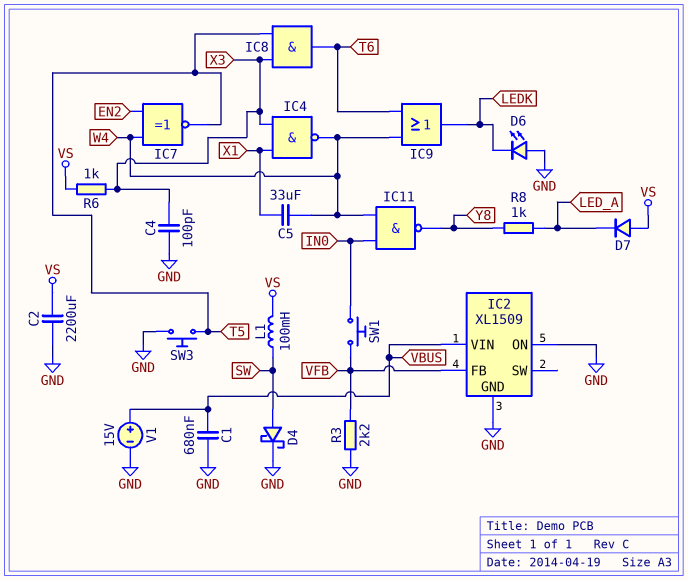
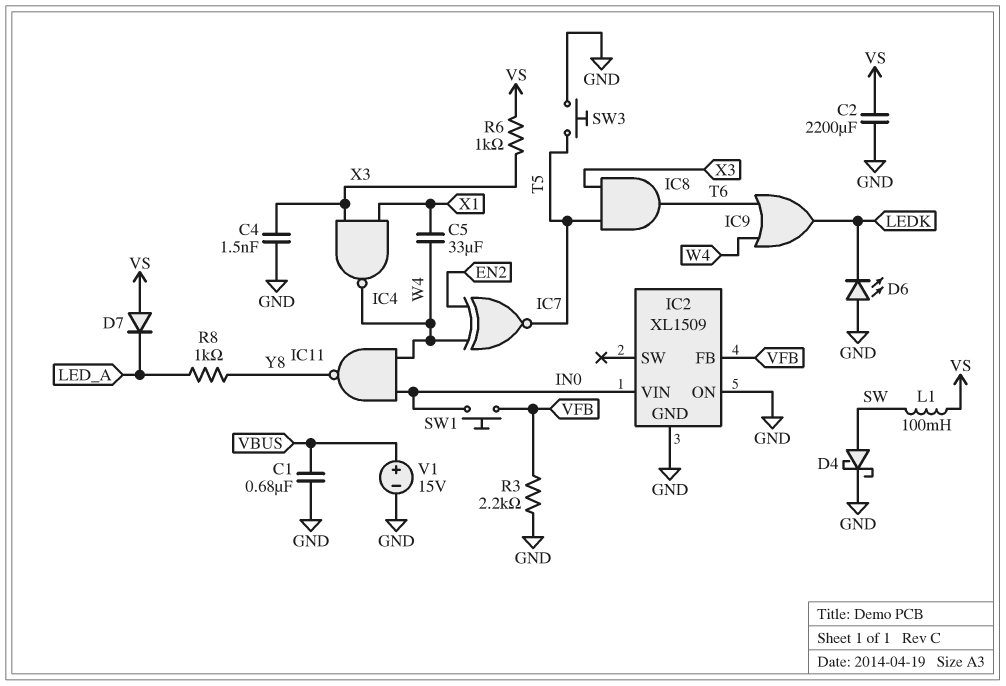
C4: 100pF (GND, X3) -> 1.5nF (GND, X3)
IC2 pin VIN: VBUS -> IN0

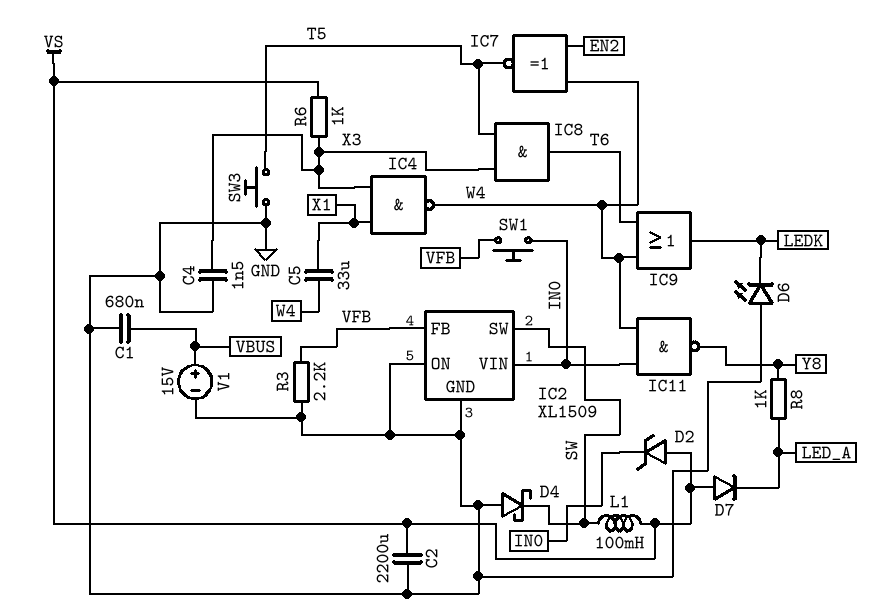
D2: none -> zener (A VS, K IN0)
D4: schottky (A SW, K GND) -> schottky (A GND, K SW)
IC2 pin SW: none -> SW

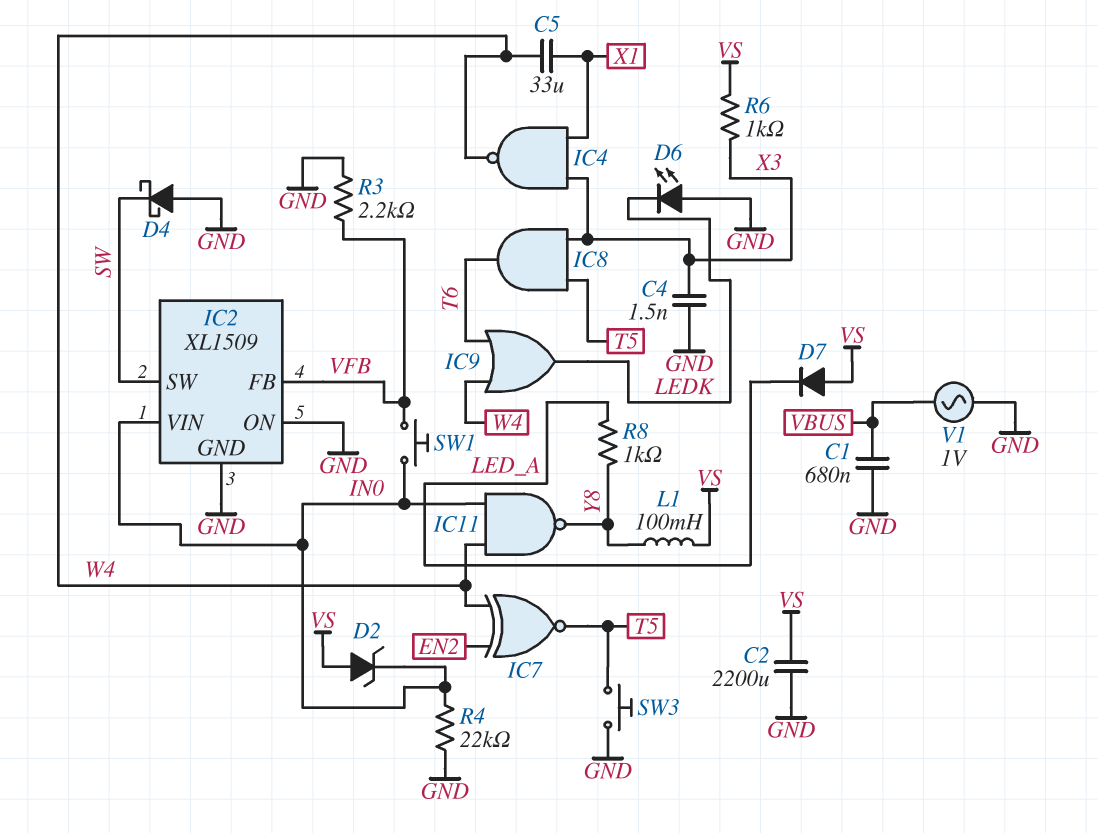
L1: 100mH (SW, VS) -> 100mH (VS, Y8)
R4: none -> 22k (GND, IN0)
V1: 15V (plus VBUS, minus GND) -> AC 1V (GND, VBUS)

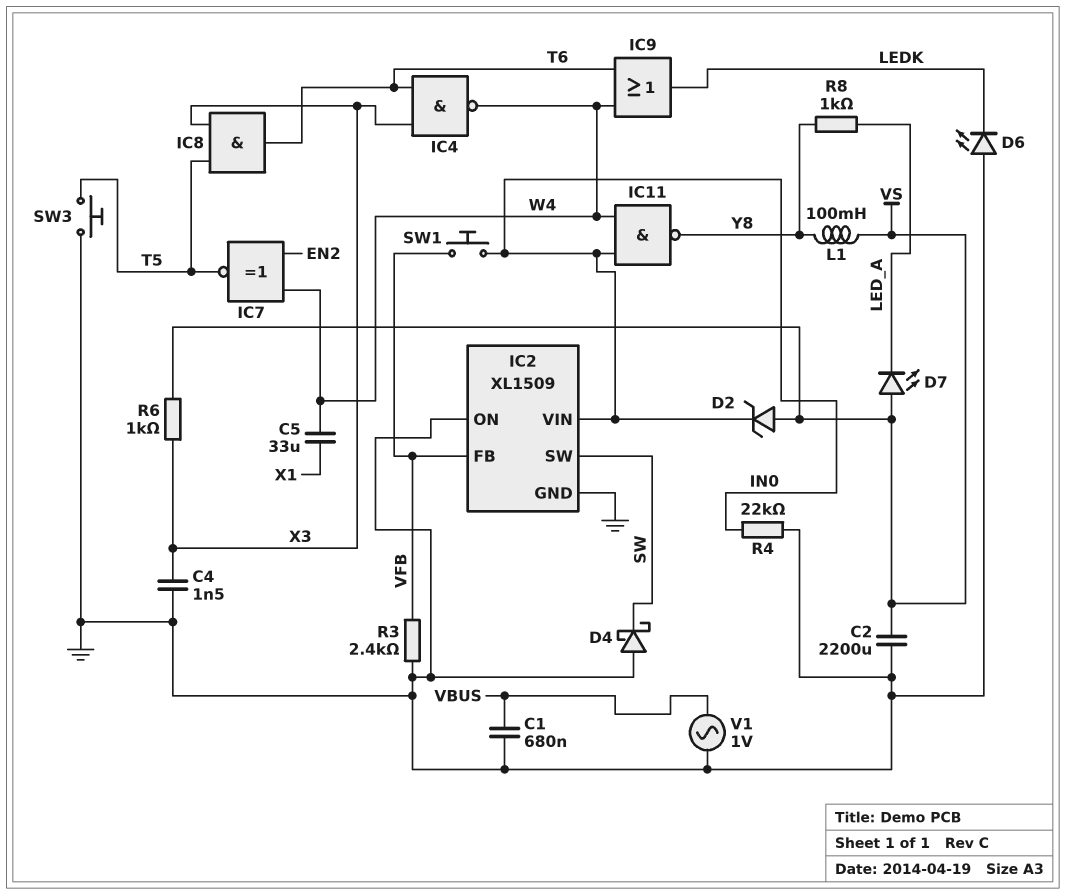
D7: diode (A VS, K LED_A) -> LED (A VS, K LED_A)
IC4: NAND (in X1, in X3, out W4) -> NAND (in T6, in X3, out W4)
R3: 2.2k (GND, VFB) -> 2.4k (GND, VFB)

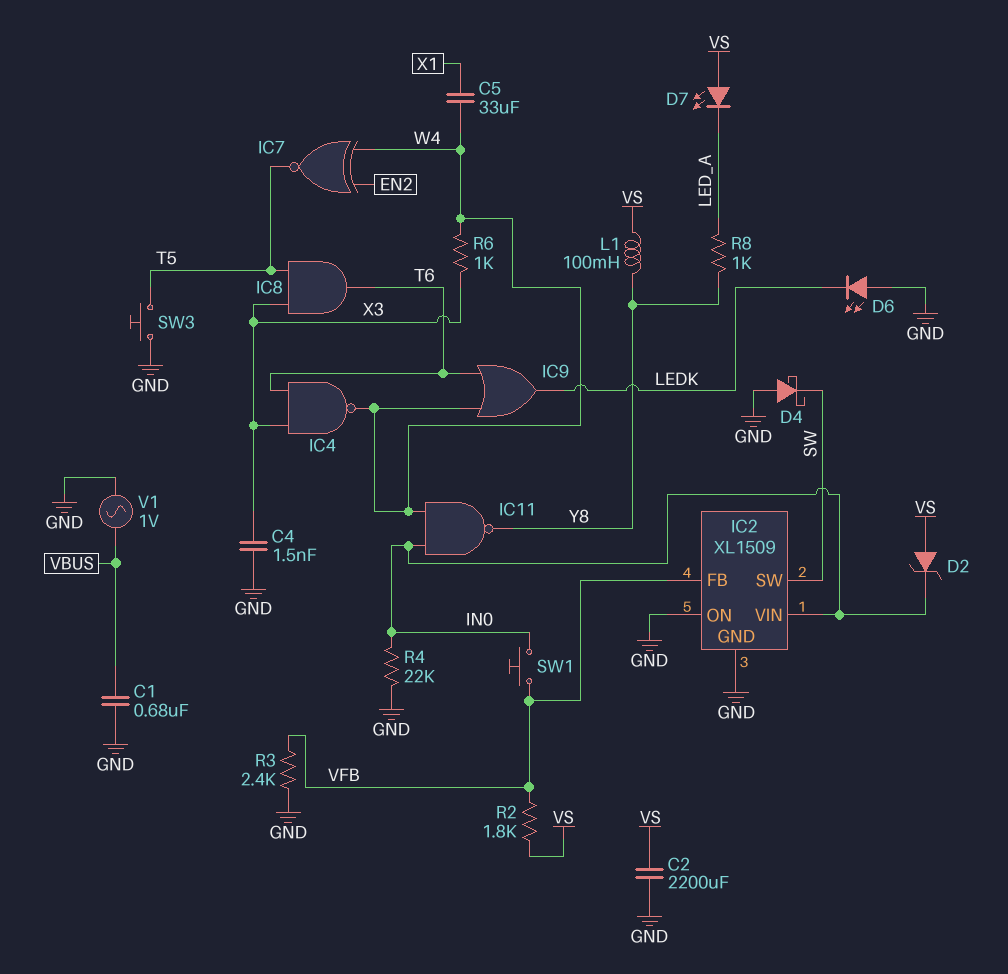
R2: none -> 1.8k (VFB, VS)
R6: 1k (VS, X3) -> 1k (W4, X3)

